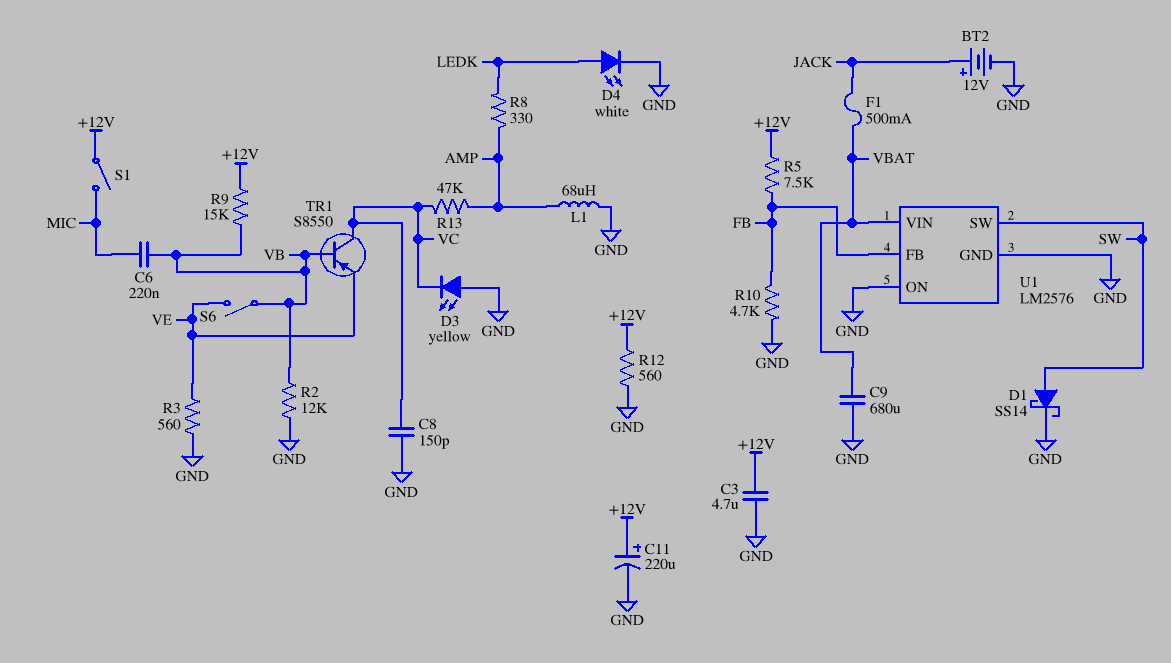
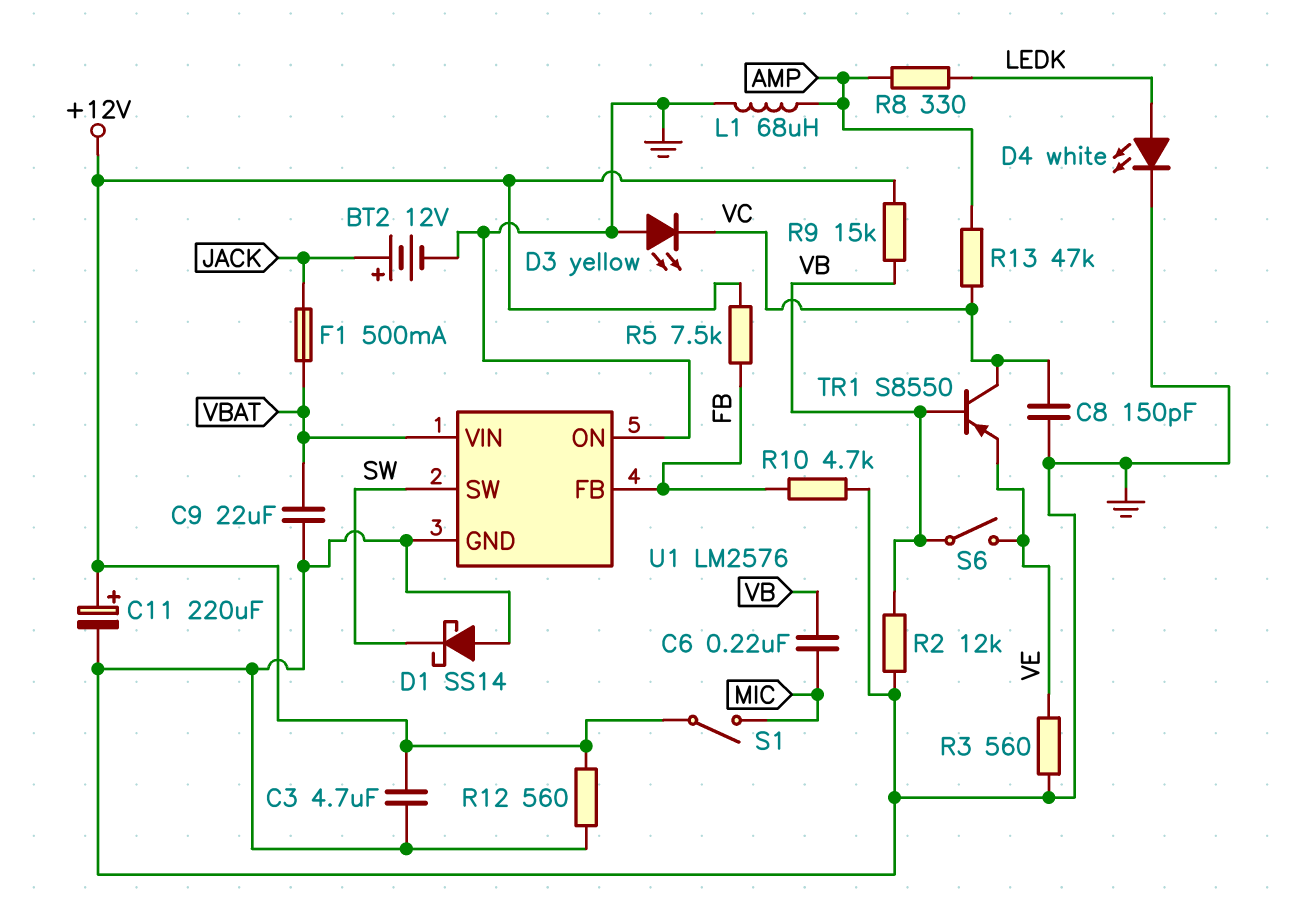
C9: 680uF (GND, VBAT) -> 22uF (GND, VBAT)
D1: schottky SS14 (A SW, K GND) -> schottky SS14 (A GND, K SW)

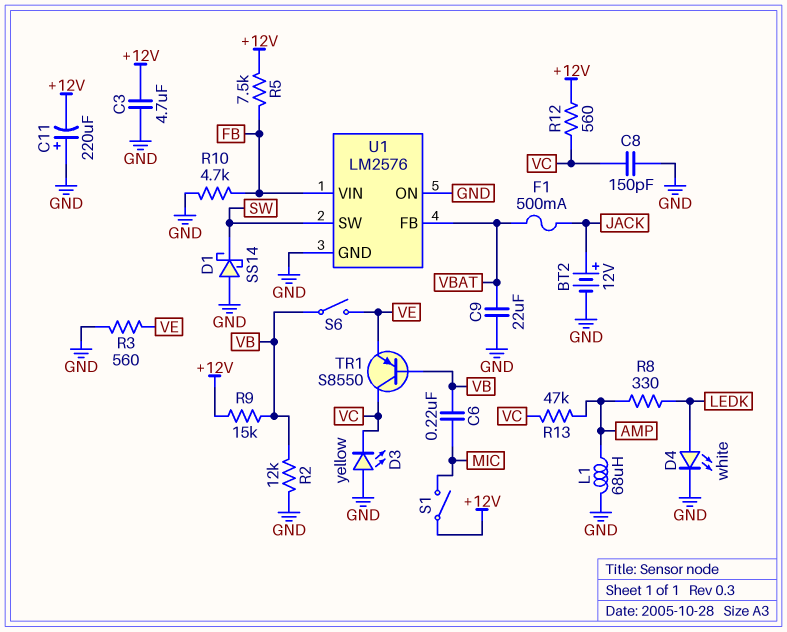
C11: 220uF (plus +12V, minus GND) -> 220uF (plus GND, minus +12V)
R12: 560 (+12V, GND) -> 560 (+12V, VC)
U1 pin FB: FB -> VBAT
U1 pin VIN: VBAT -> FB

